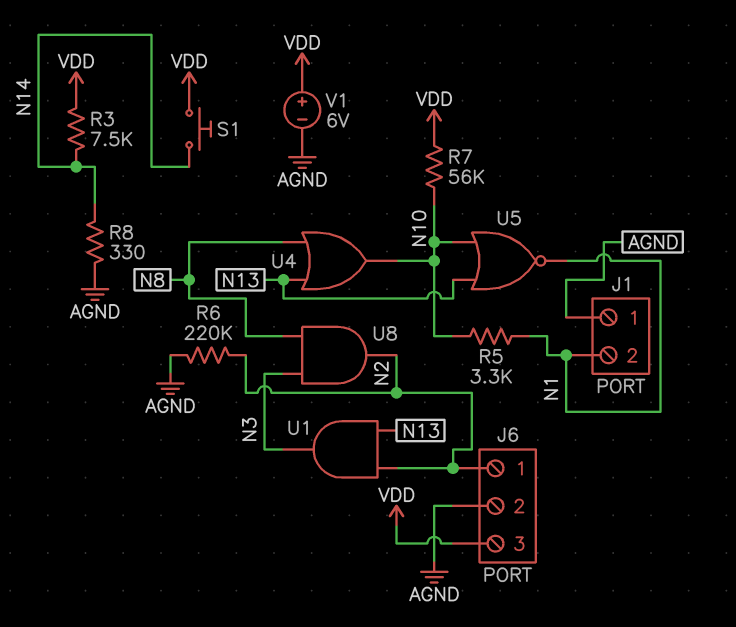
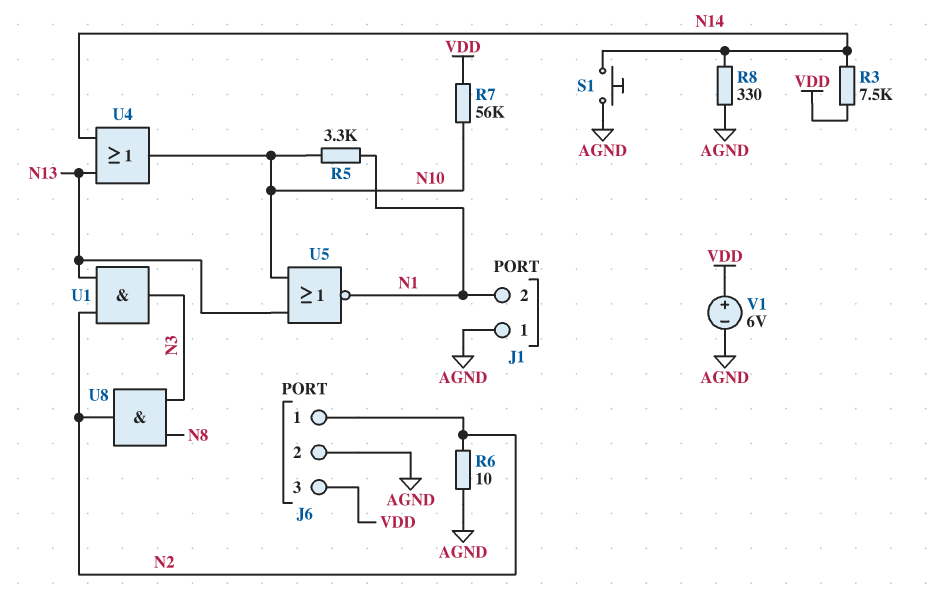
R6: 220k (AGND, N2) -> 10 (AGND, N2)
S1: button (N14, VDD) -> button (AGND, N14)
U4: OR (in N8, in N13, out N10) -> OR (in N13, in N14, out N10)

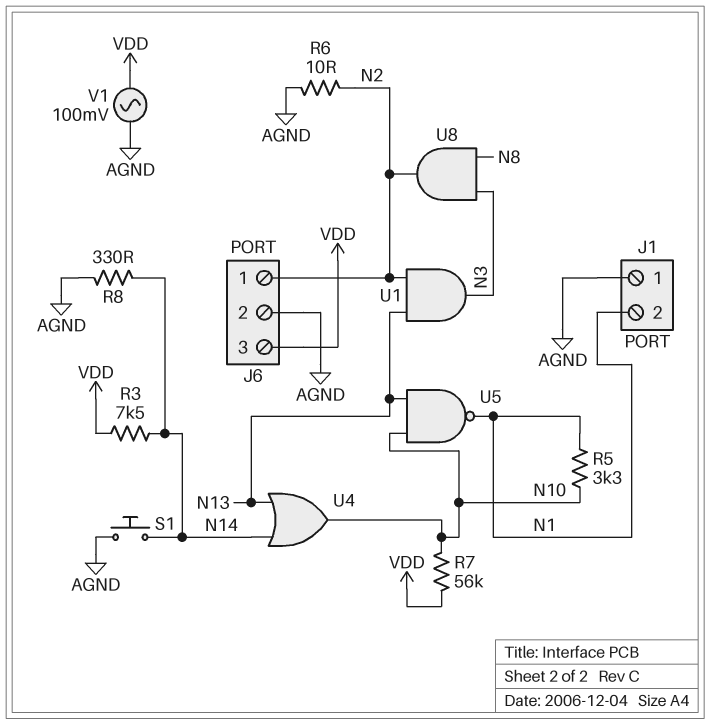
U5: NOR (in N10, in N13, out N1) -> NAND (in N10, in N13, out N1)
V1: 6V (plus VDD, minus AGND) -> AC 100mV (AGND, VDD)

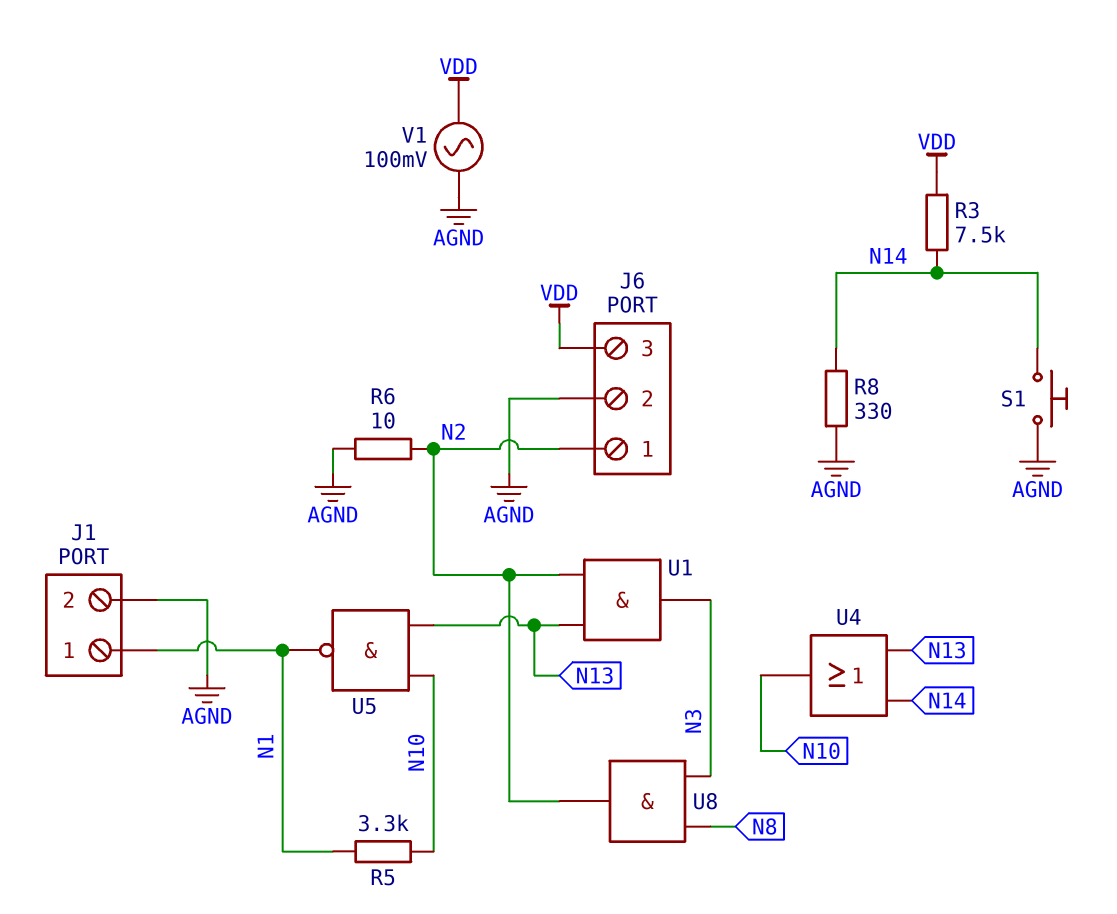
J1 pin 1: AGND -> N1
J1 pin 2: N1 -> AGND
R7: 56k (N10, VDD) -> none

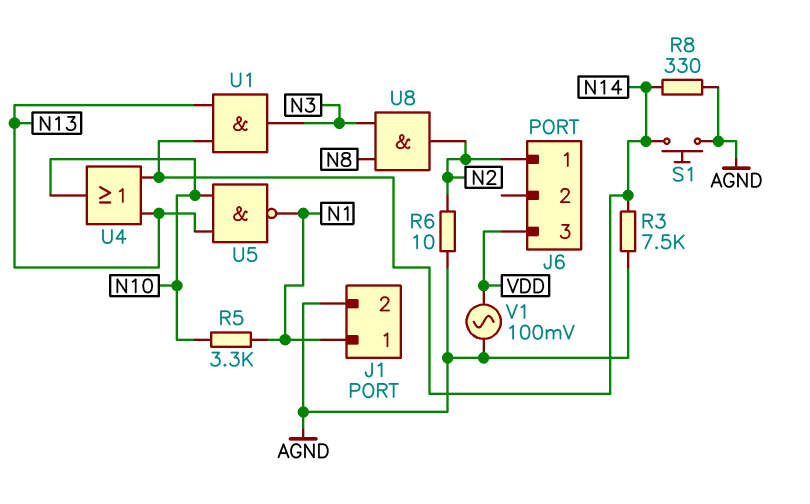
J6 pin 2: AGND -> none
R3: 7.5k (N14, VDD) -> 7.5k (AGND, N14)
U1: AND (in N2, in N13, out N3) -> AND (in N13, in N14, out N3)

